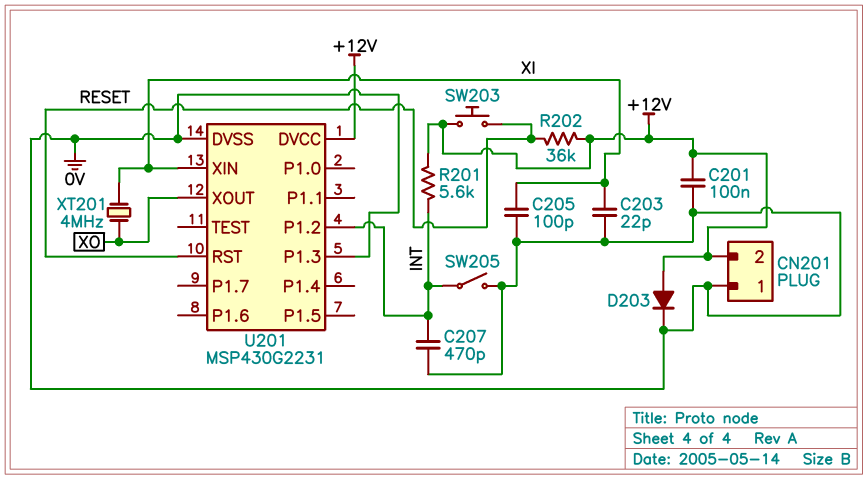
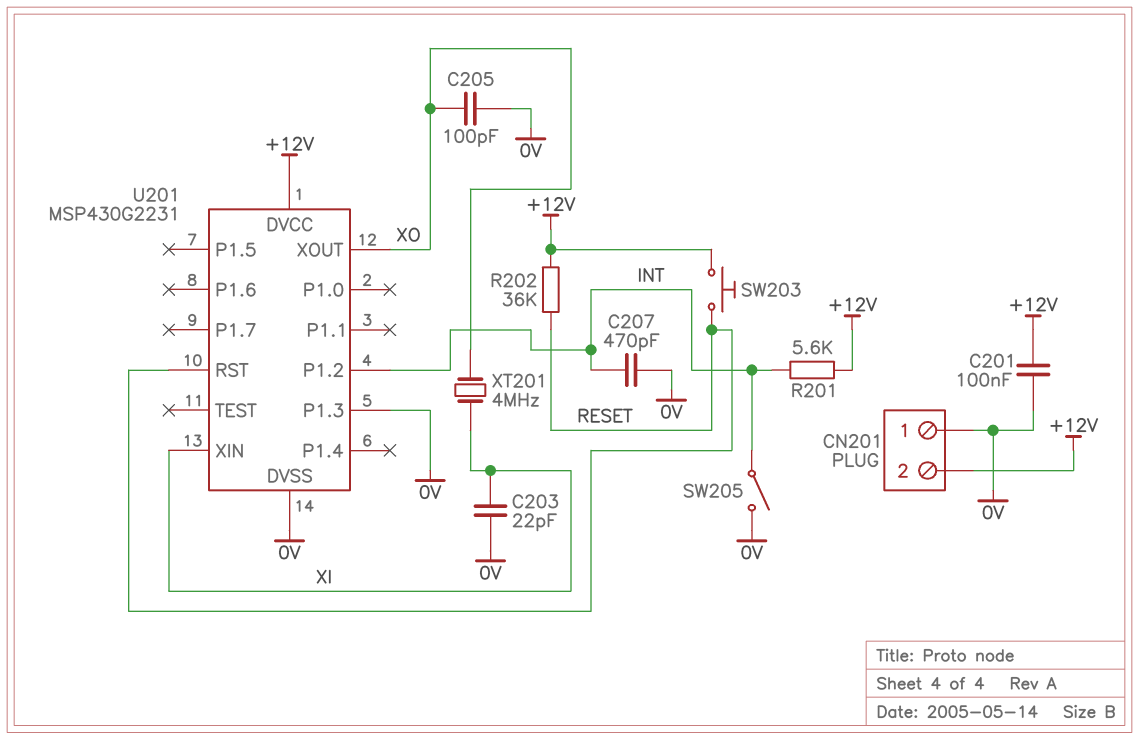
C205: 100pF (0V, XI) -> 100pF (0V, XO)
D203: diode (A +12V, K 0V) -> none

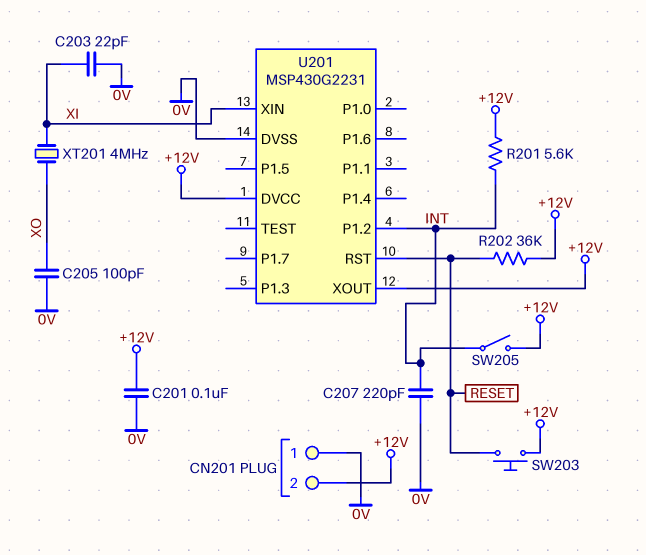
C207: 470pF (0V, INT) -> 220pF (0V, INT)
SW205: switch (0V, INT) -> switch (+12V, INT)
U201 pin P1.3: 0V -> none
U201 pin XOUT: XO -> +12V

